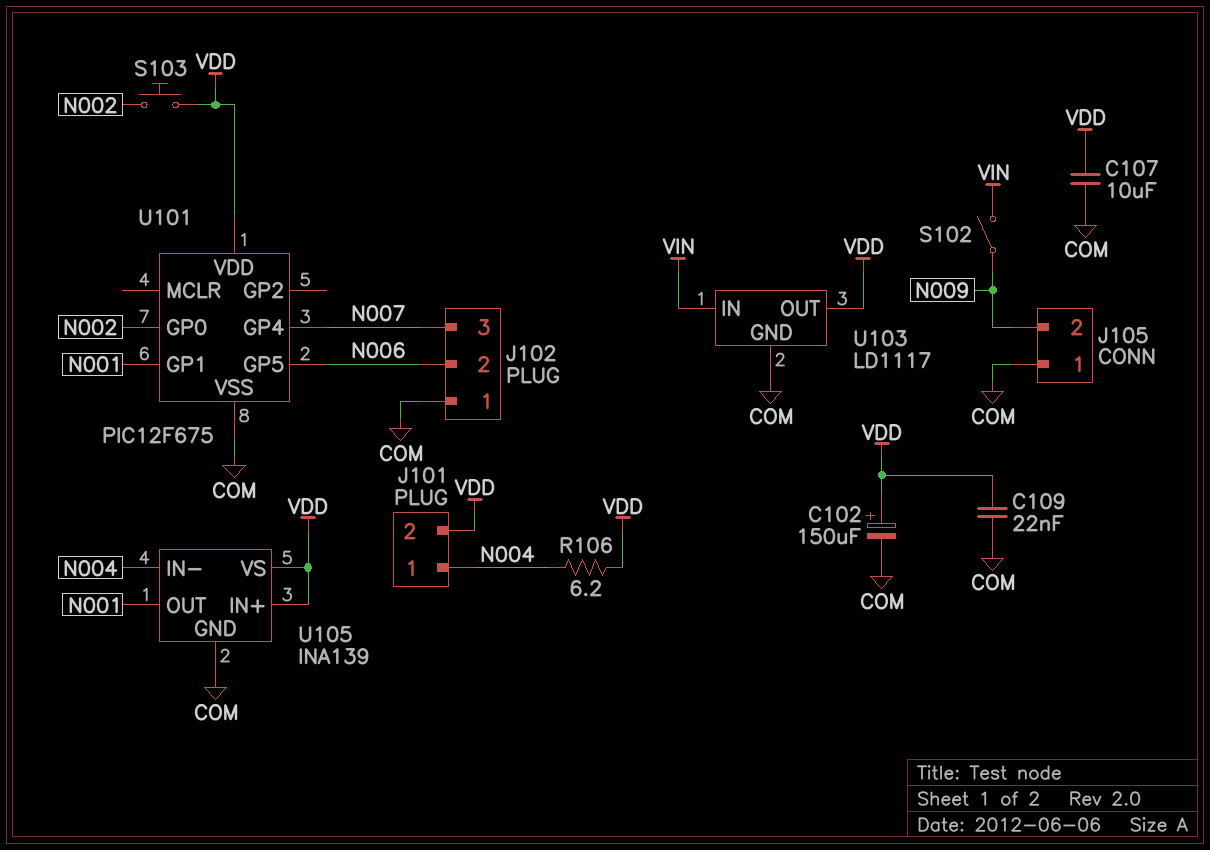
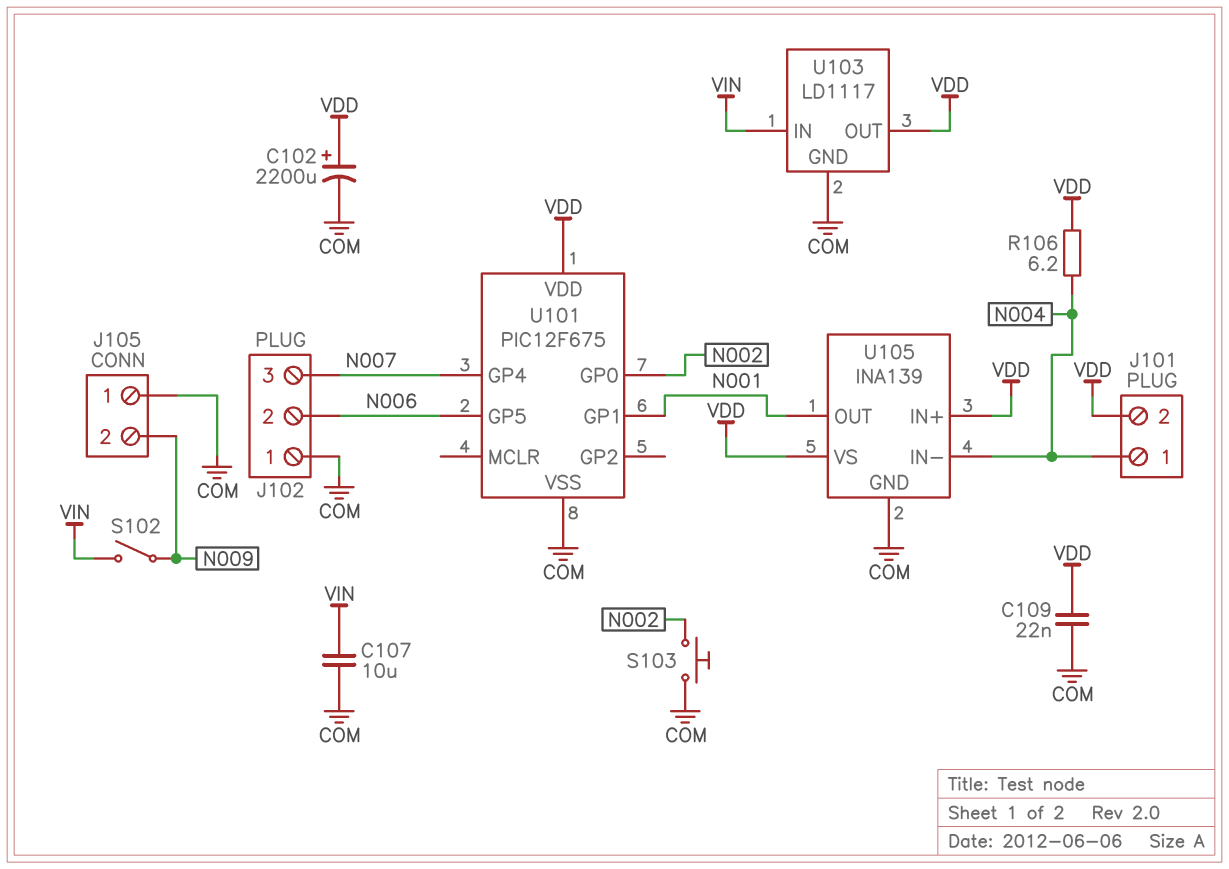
C102: 150uF (plus VDD, minus COM) -> 2200uF (plus VDD, minus COM)
C107: 10uF (COM, VDD) -> 10uF (COM, VIN)
S103: button (N002, VDD) -> button (COM, N002)

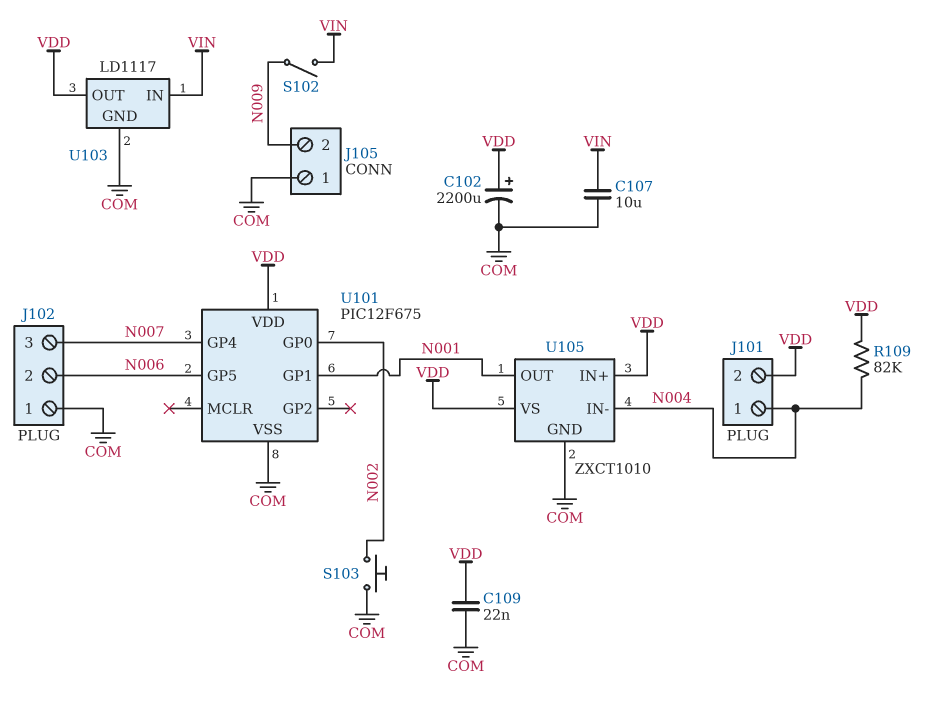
R106: 6.2 (N004, VDD) -> none
R109: none -> 82k (N004, VDD)
U105: INA139 -> ZXCT1010

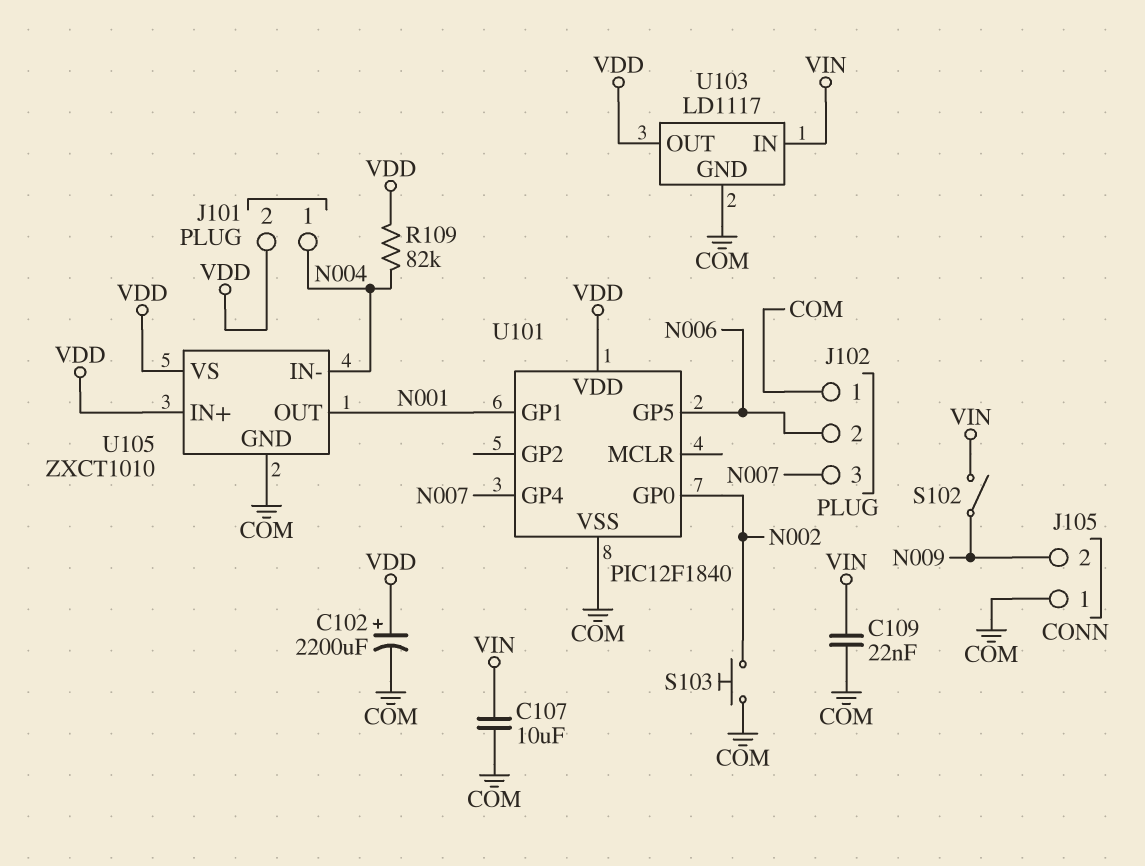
C109: 22nF (COM, VDD) -> 22nF (COM, VIN)
U101: PIC12F675 -> PIC12F1840

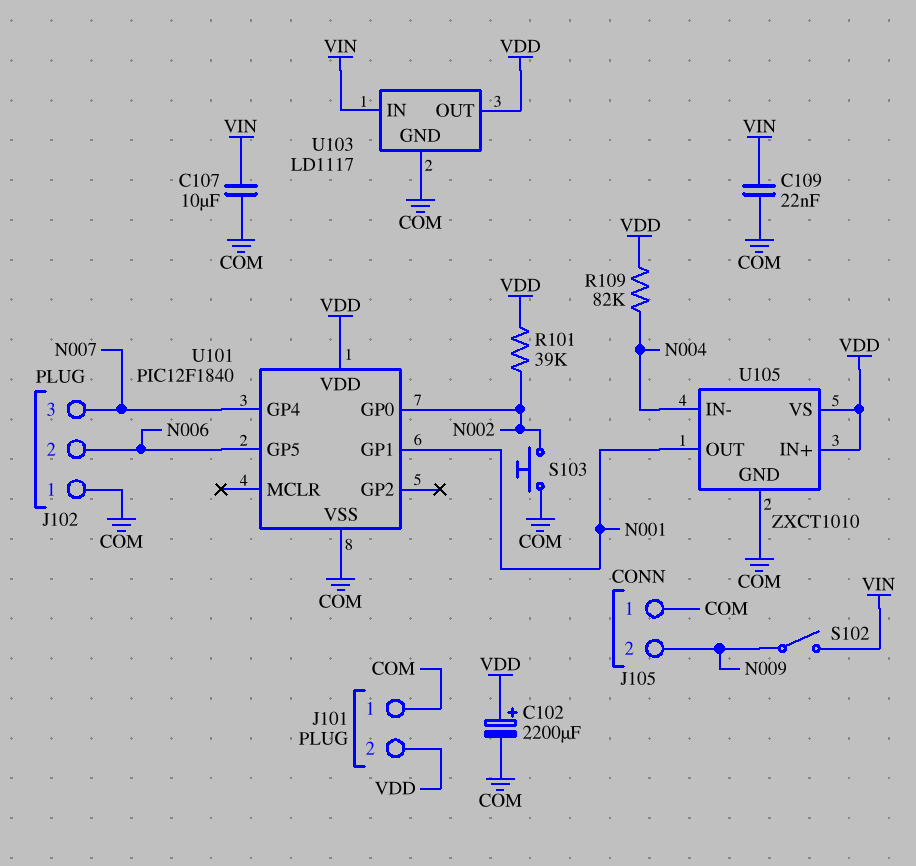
J101 pin 1: N004 -> COM
R101: none -> 39k (N002, VDD)

